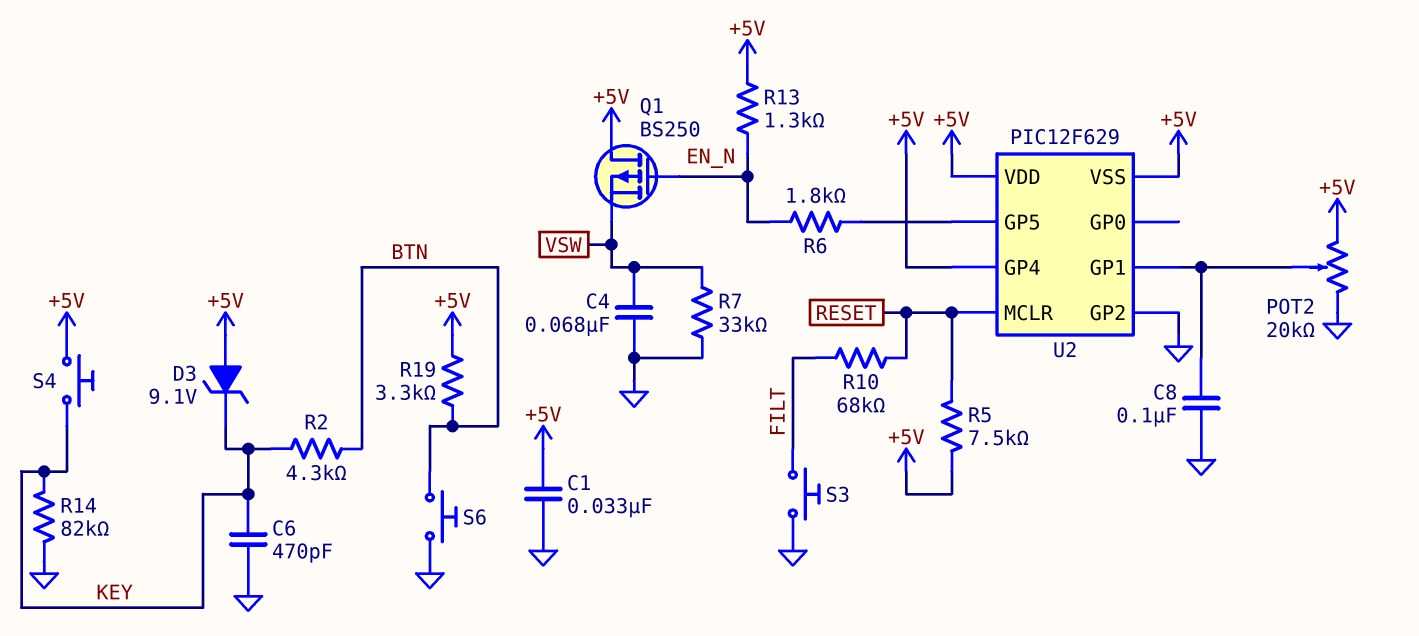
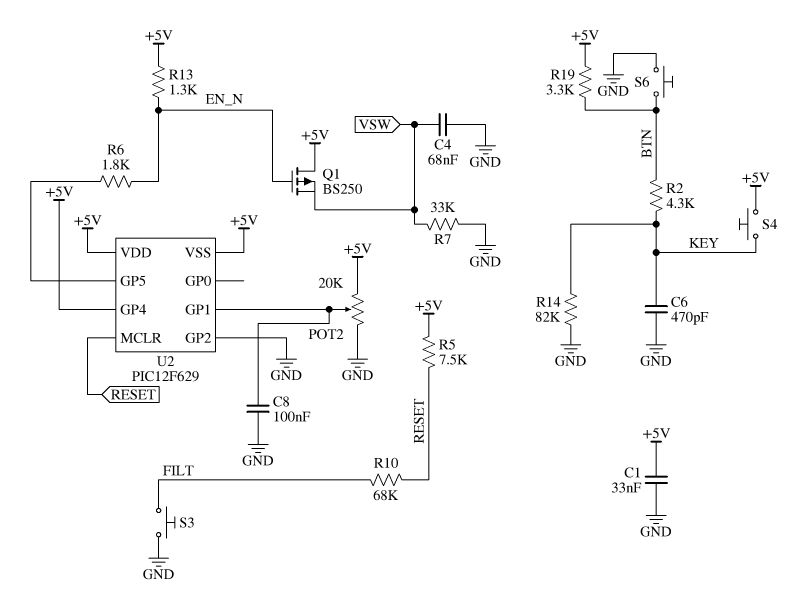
D3: zener 9.1V (A +5V, K KEY) -> none

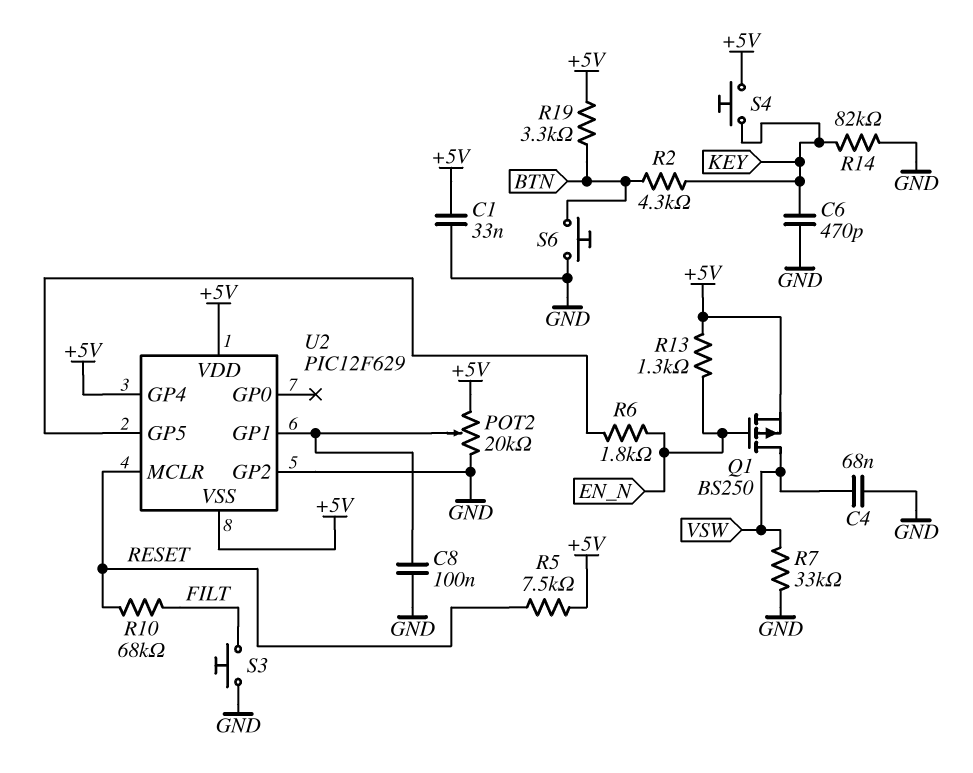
Q1: PMOS BS250 (G EN_N, D +5V, S VSW) -> PMOS BS250 (G EN_N, D VSW, S +5V)

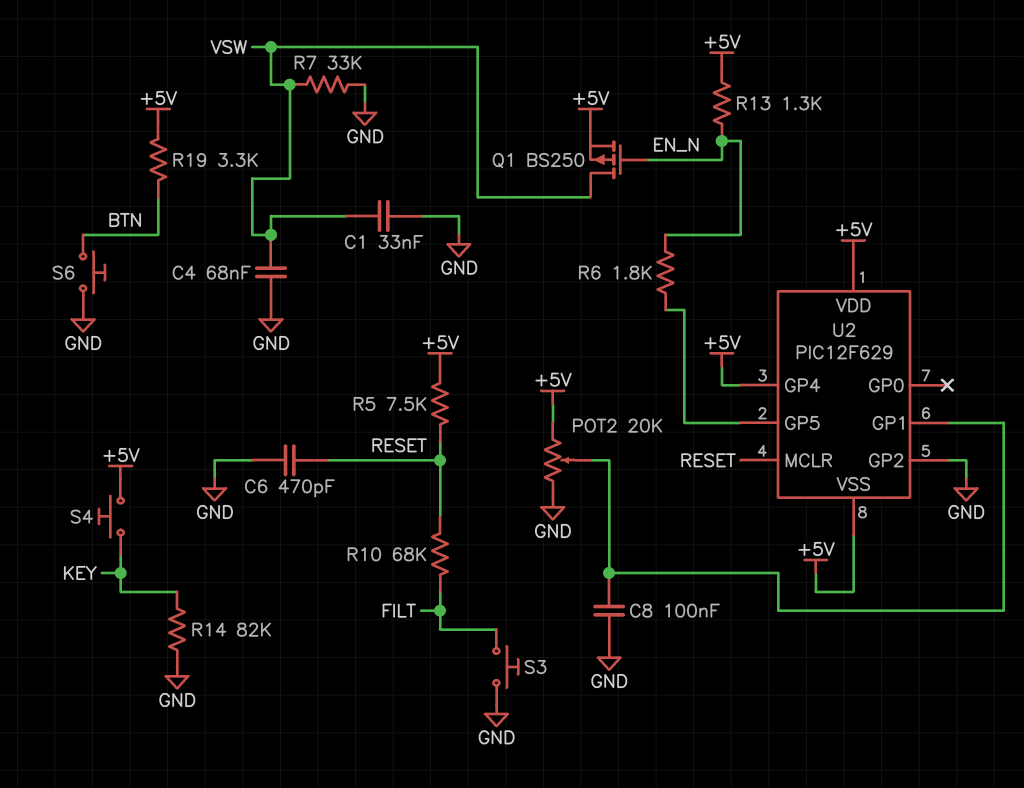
C1: 33nF (+5V, GND) -> 33nF (GND, VSW)
C6: 470pF (GND, KEY) -> 470pF (GND, RESET)
R2: 4.3k (BTN, KEY) -> none

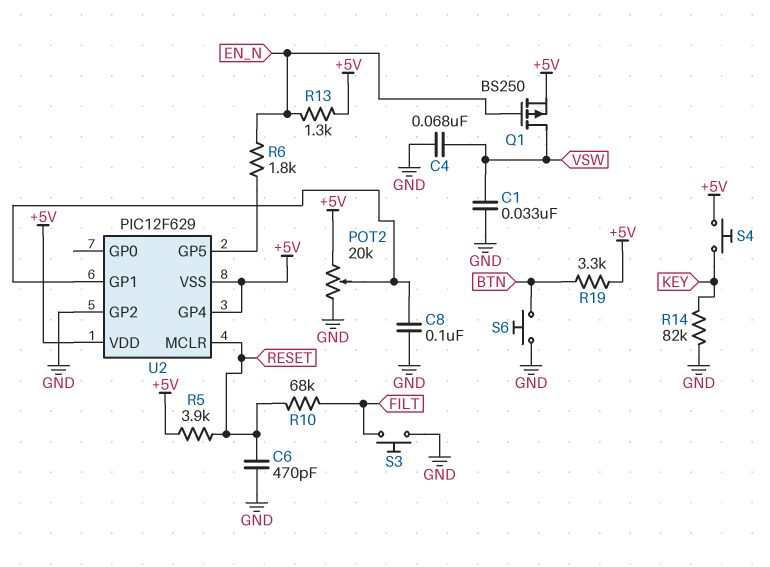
R5: 7.5k (+5V, RESET) -> 3.9k (+5V, RESET)
R7: 33k (GND, VSW) -> none

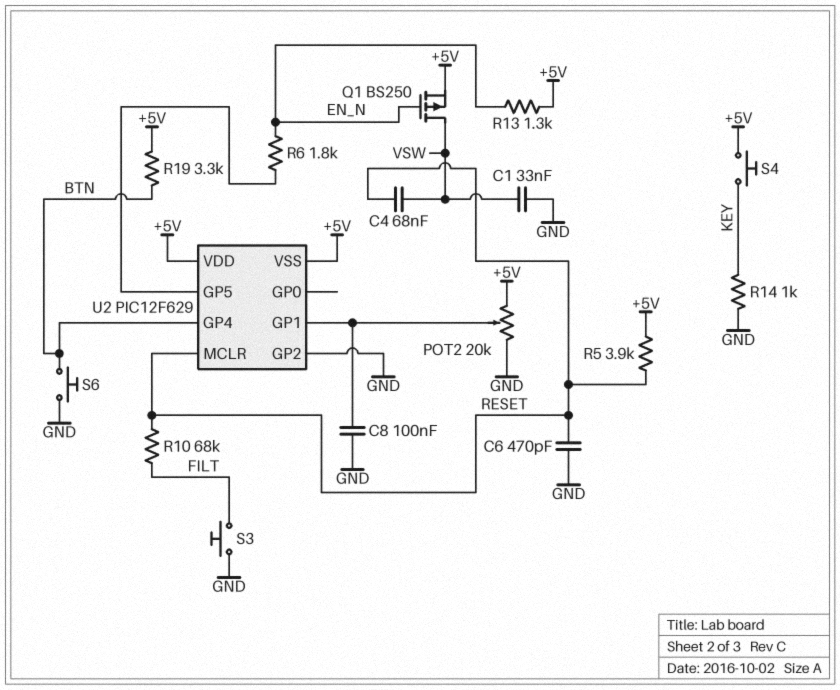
C4: 68nF (GND, VSW) -> 68nF (RESET, VSW)
R14: 82k (GND, KEY) -> 1k (GND, KEY)
U2 pin GP4: +5V -> BTN

